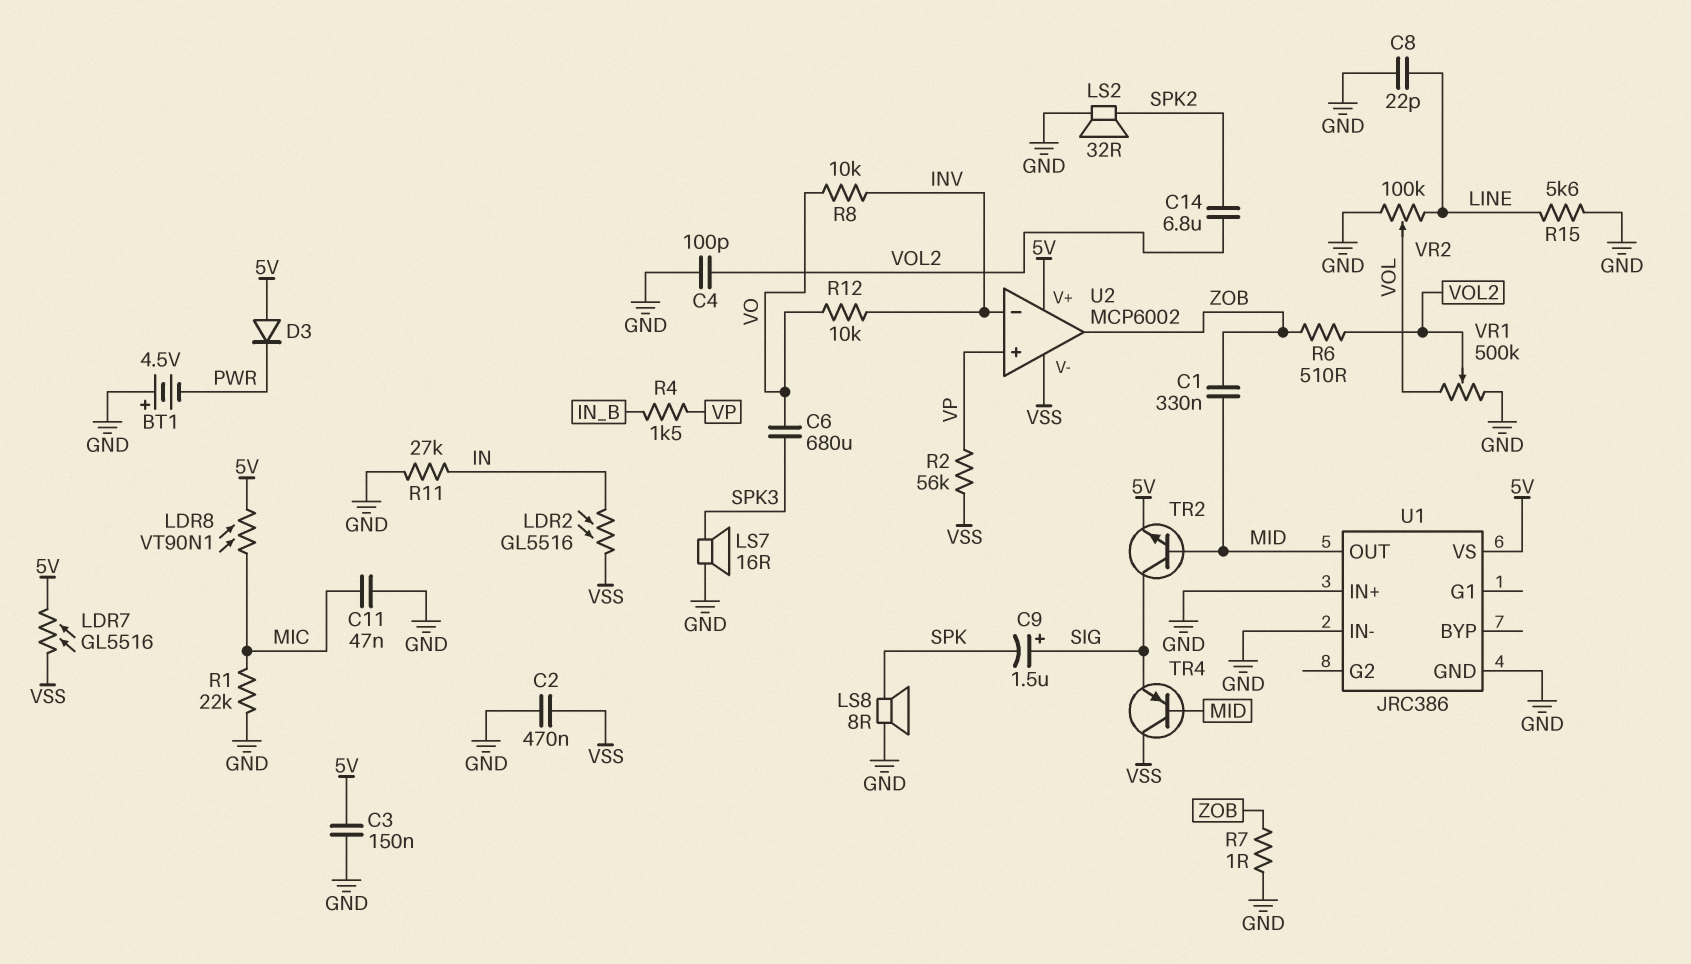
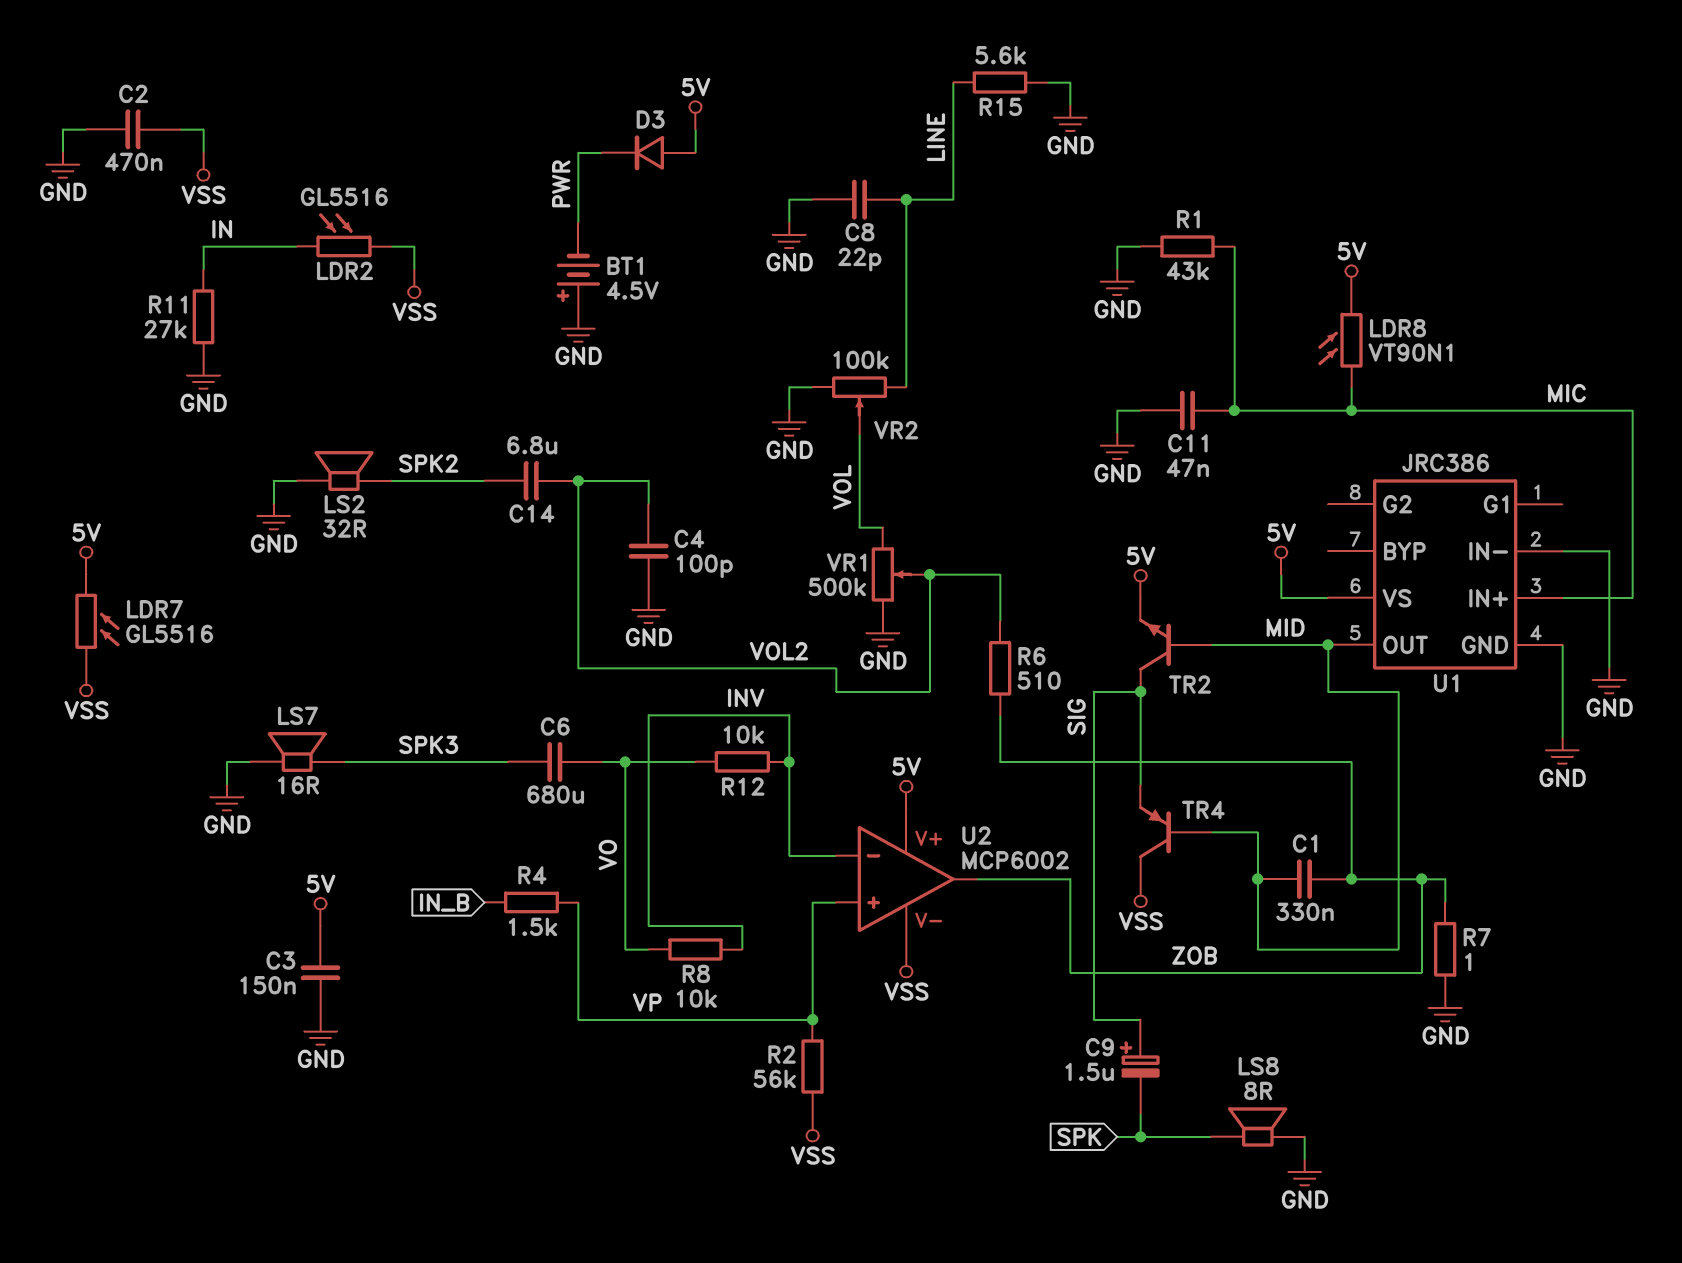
R1: 22k (GND, MIC) -> 43k (GND, MIC)
U1 pin IN+: GND -> MIC

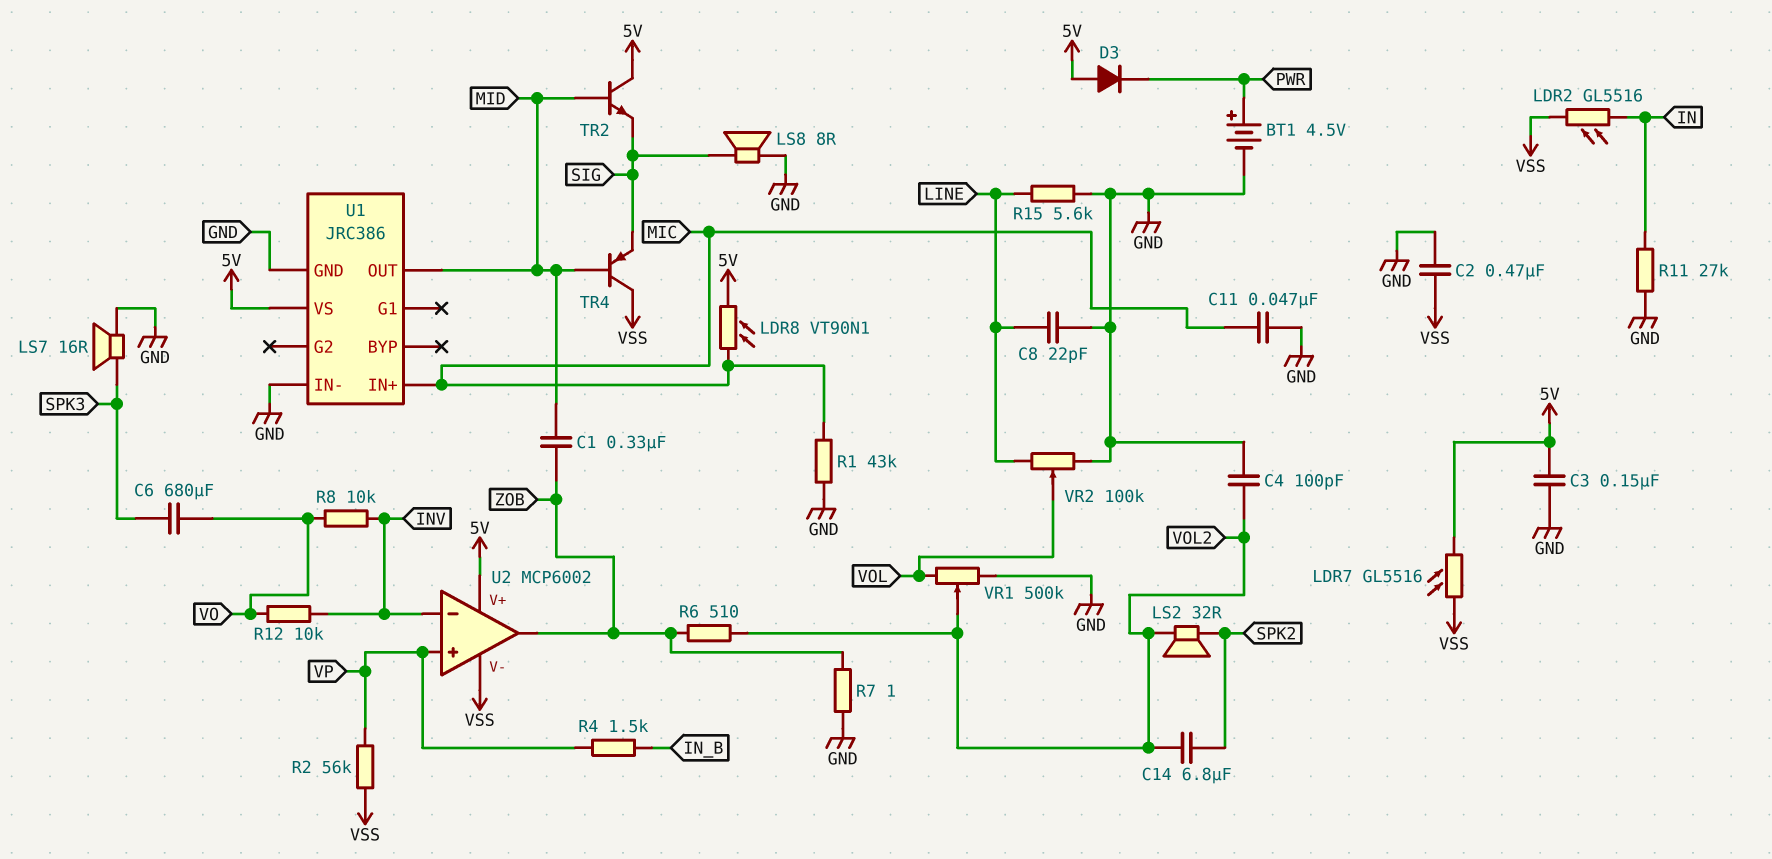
BT1: 4.5V (plus GND, minus PWR) -> 4.5V (plus PWR, minus GND)
C9: 1.5uF (plus SIG, minus SPK) -> none
LS2: speaker 32R (GND, SPK2) -> speaker 32R (SPK2, VOL2)
LS8: speaker 8R (GND, SPK) -> speaker 8R (GND, SIG)
TR2: NPN (B MID, C SIG, E 5V) -> NPN (B MID, C 5V, E SIG)

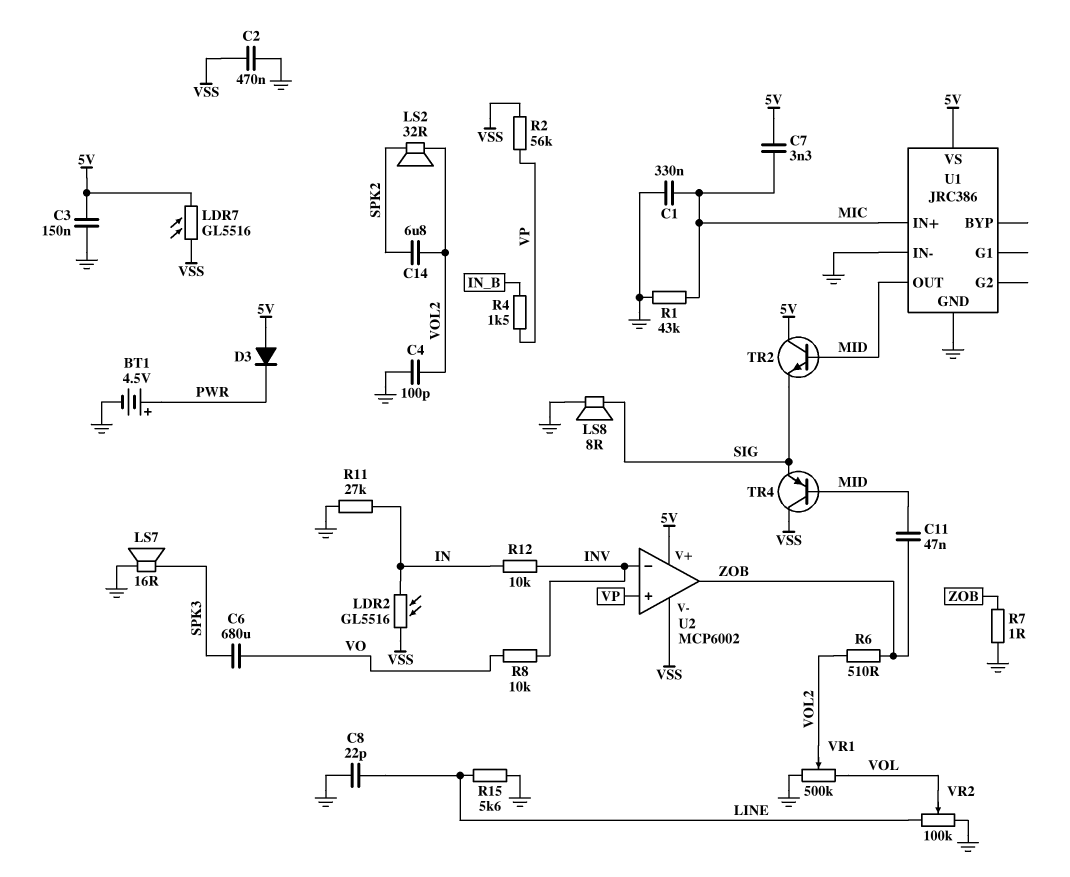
C1: 330nF (MID, ZOB) -> 330nF (GND, MIC)
C7: none -> 3.3nF (5V, MIC)
C11: 47nF (GND, MIC) -> 47nF (MID, ZOB)
LDR8: VT90N1 (5V, MIC) -> none
R12: 10k (INV, VO) -> 10k (IN, INV)

